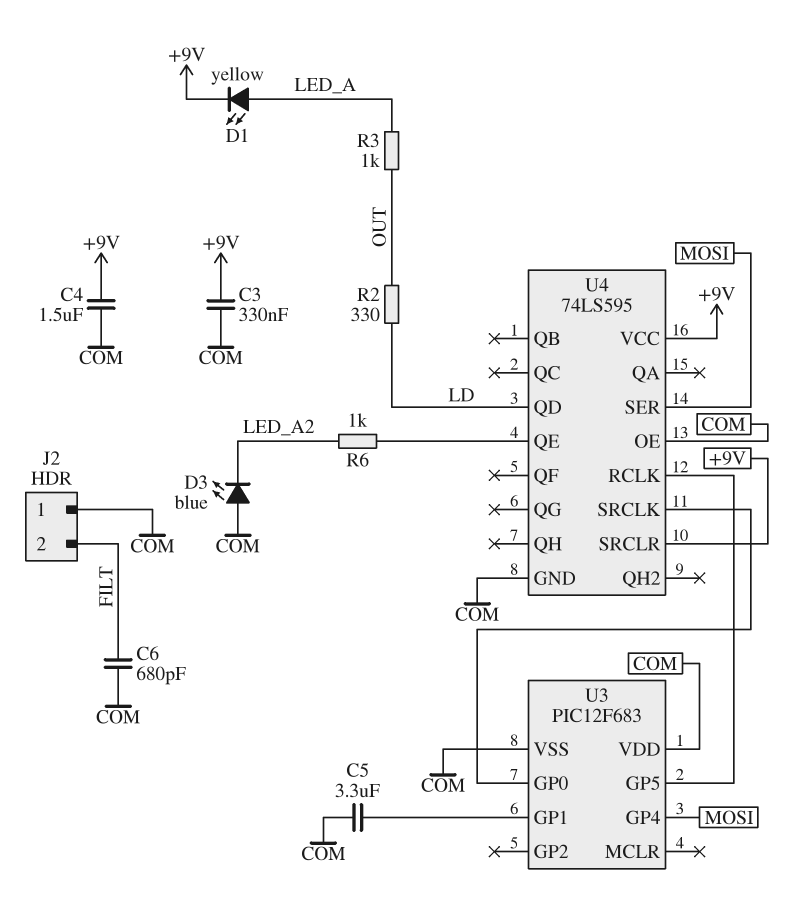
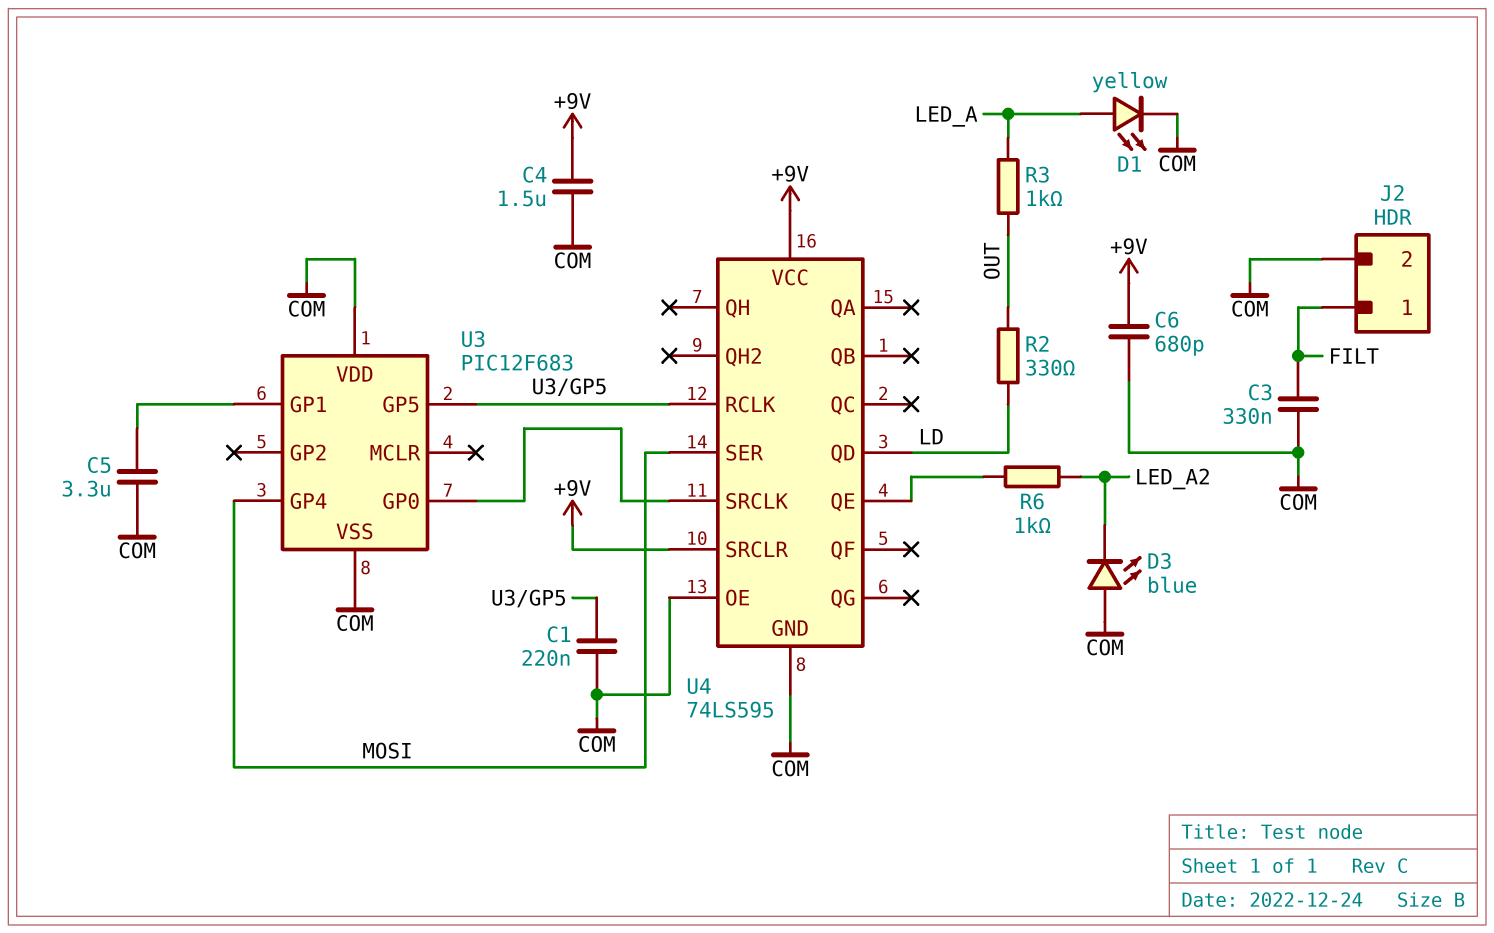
C1: none -> 220nF (COM, U3/GP5)
C3: 330nF (+9V, COM) -> 330nF (COM, FILT)
C6: 680pF (COM, FILT) -> 680pF (+9V, COM)
D1: LED yellow (A LED_A, K +9V) -> LED yellow (A LED_A, K COM)
J2 pin 1: COM -> FILT
J2 pin 2: FILT -> COM

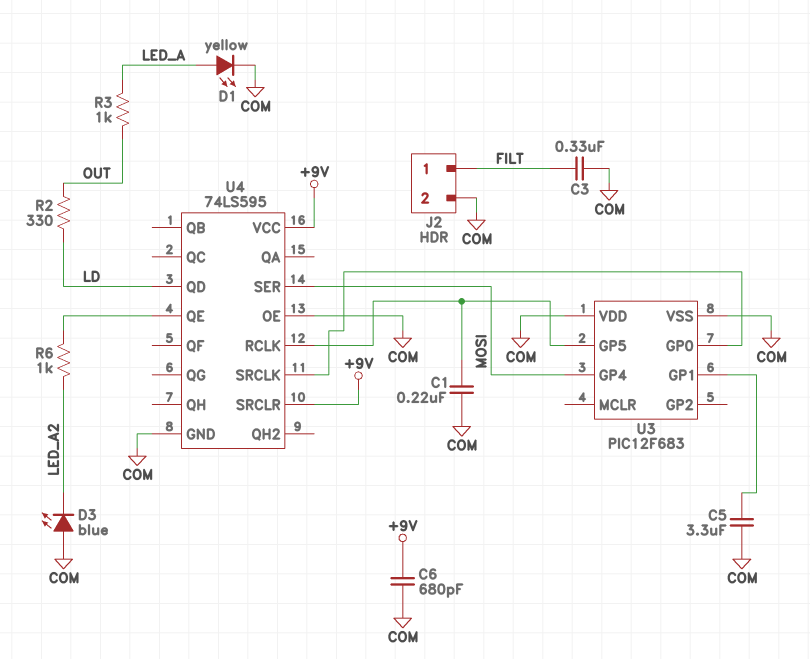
C4: 1.5uF (+9V, COM) -> none

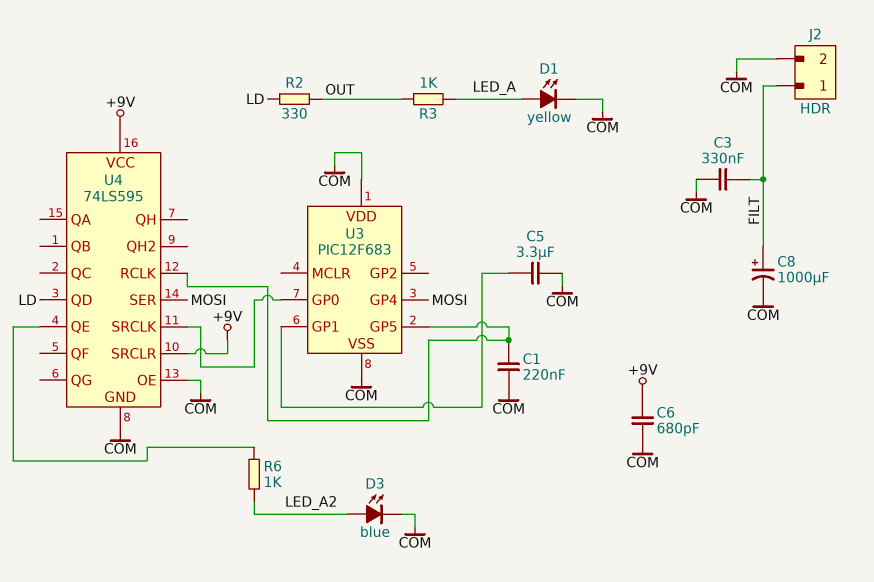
C8: none -> 1000uF (plus FILT, minus COM)
D3: LED blue (A COM, K LED_A2) -> LED blue (A LED_A2, K COM)

